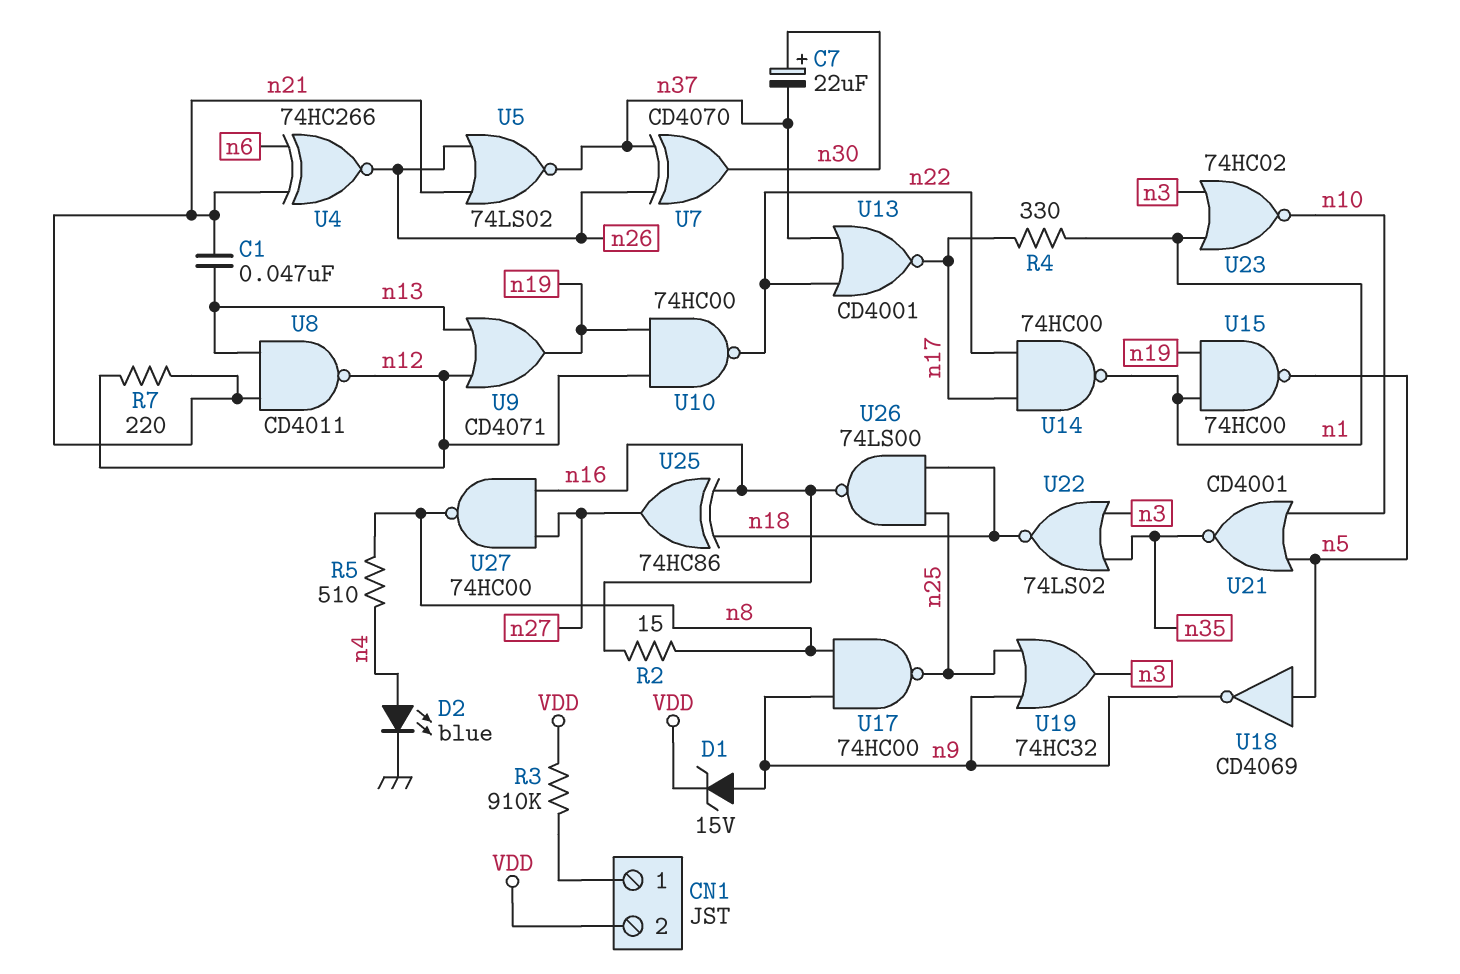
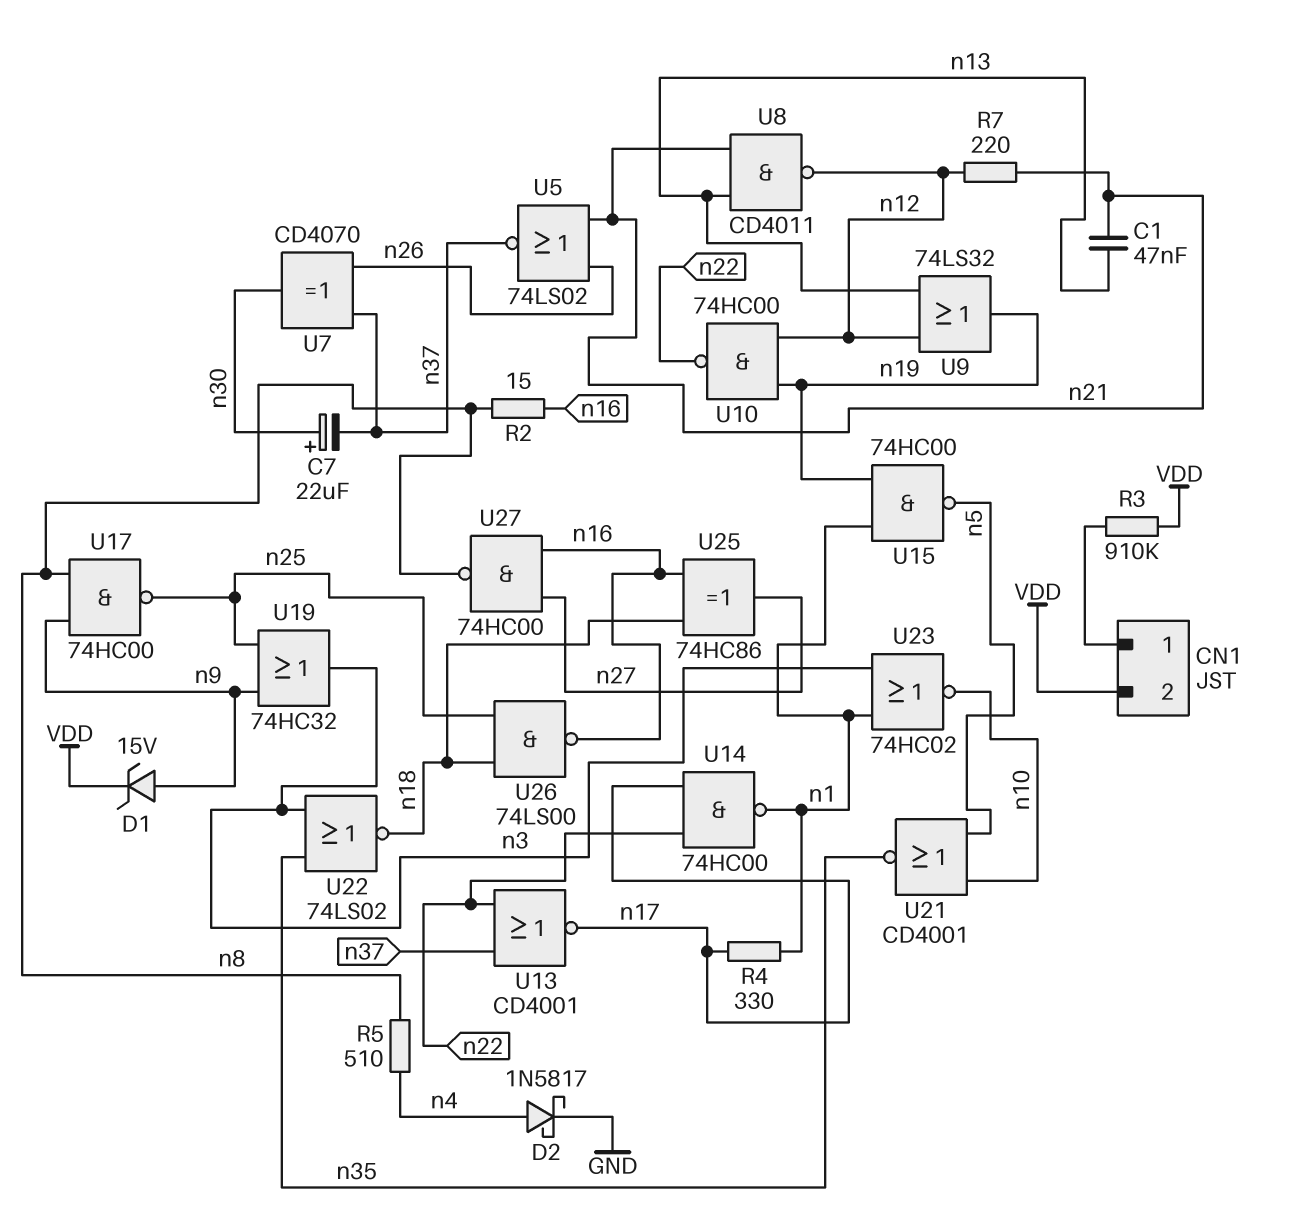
D2: LED blue (A n4, K GND) -> schottky 1N5817 (A n4, K GND)
U4: XNOR 74HC266 (in n6, in n21, out n26) -> none
U9: OR CD4071 (in n12, in n13, out n19) -> OR 74LS32 (in n12, in n13, out n19)
U18: NOT CD4069 (in n5, out n9) -> none

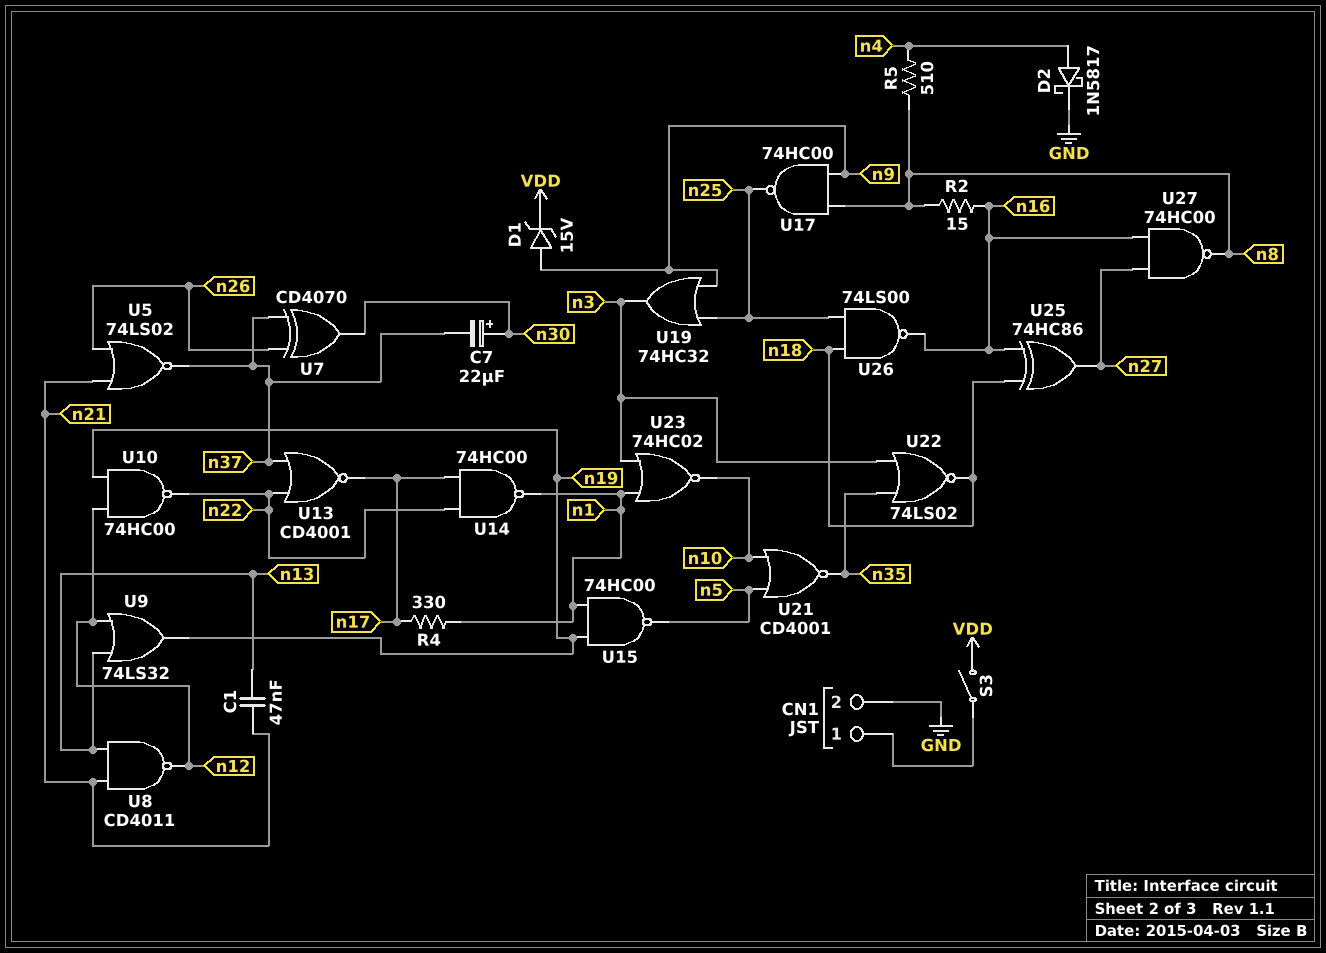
CN1 pin 2: VDD -> GND
R3: 910k (CN1/1, VDD) -> none
R7: 220 (n12, n21) -> none
S3: none -> switch (CN1/1, VDD)

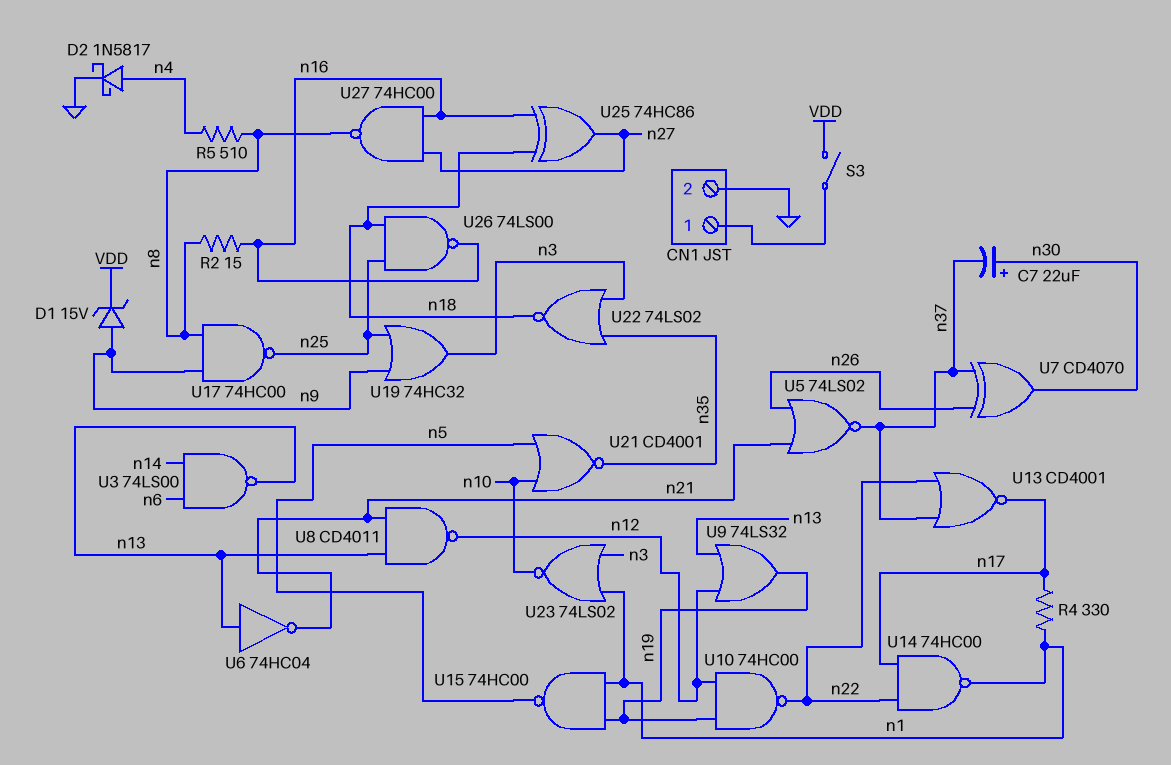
C1: 47nF (n13, n21) -> none
U3: none -> NAND 74LS00 (in n6, in n14, out n13)
U6: none -> NOT 74HC04 (in n13, out n21)
U23: NOR 74HC02 (in n1, in n3, out n10) -> NOR 74LS02 (in n1, in n3, out n10)

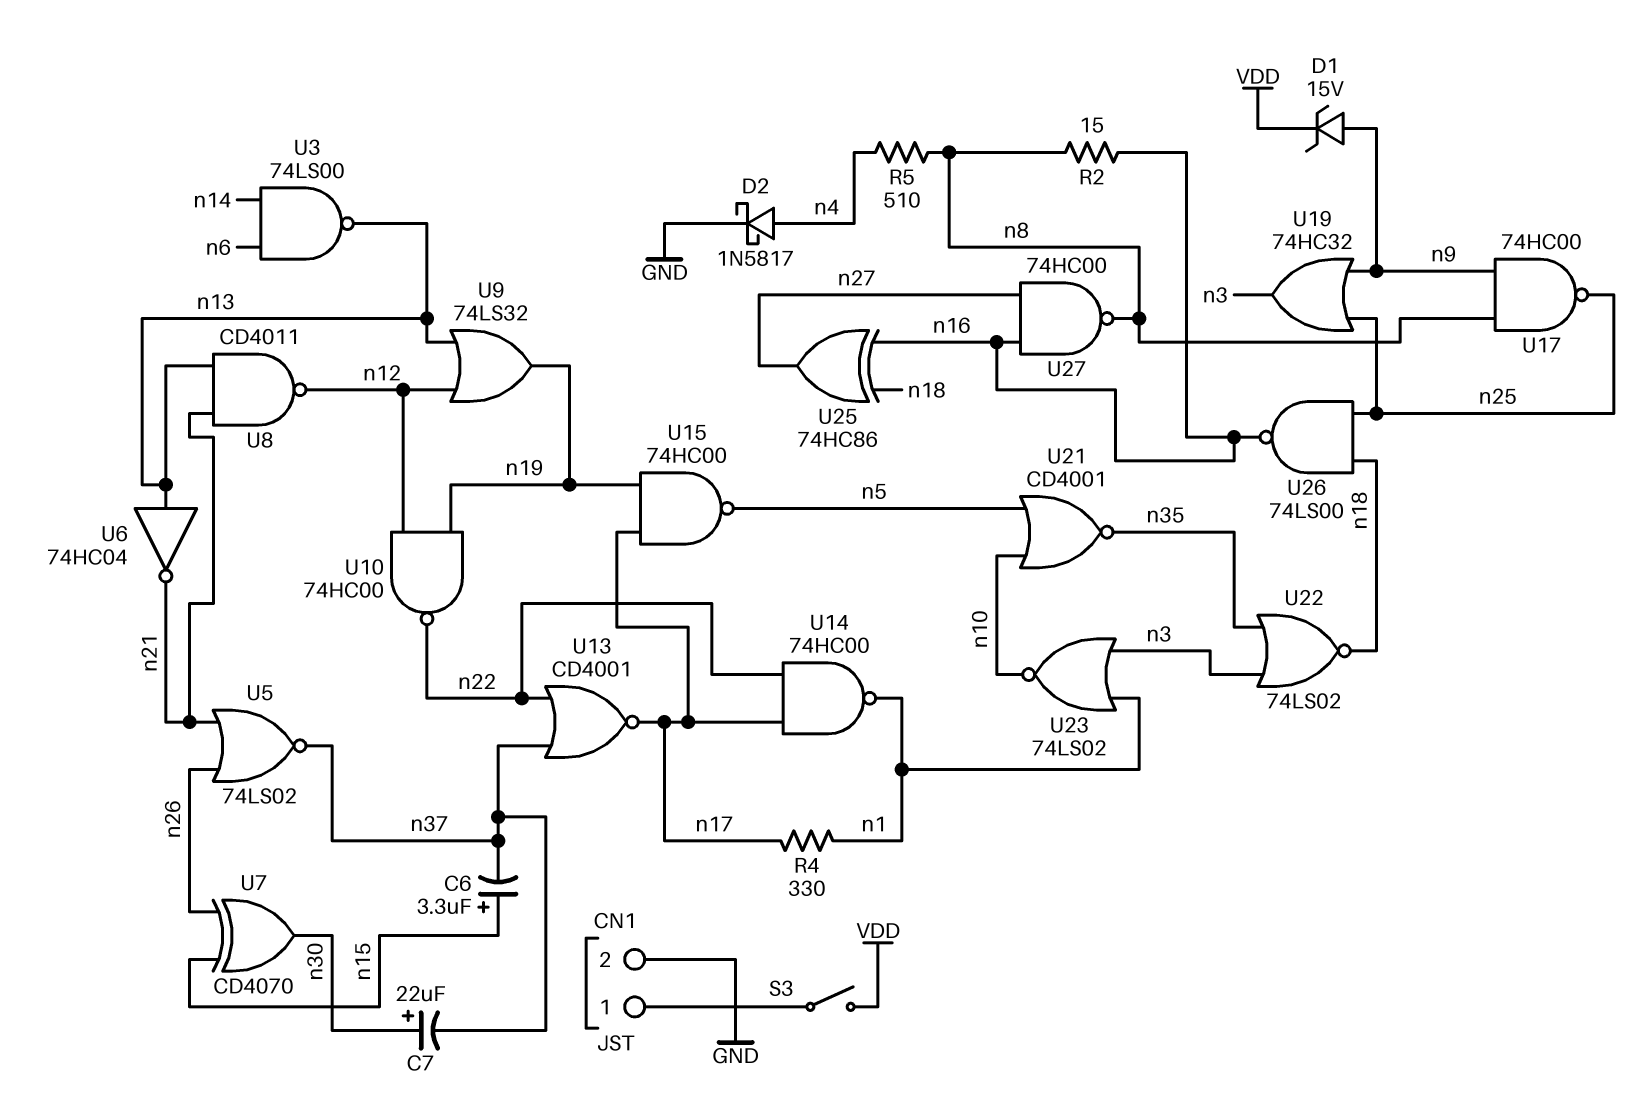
C6: none -> 3.3uF (plus n15, minus n37)
U7: XOR CD4070 (in n26, in n37, out n30) -> XOR CD4070 (in n15, in n26, out n30)
U15: NAND 74HC00 (in n1, in n19, out n5) -> NAND 74HC00 (in n17, in n19, out n5)

